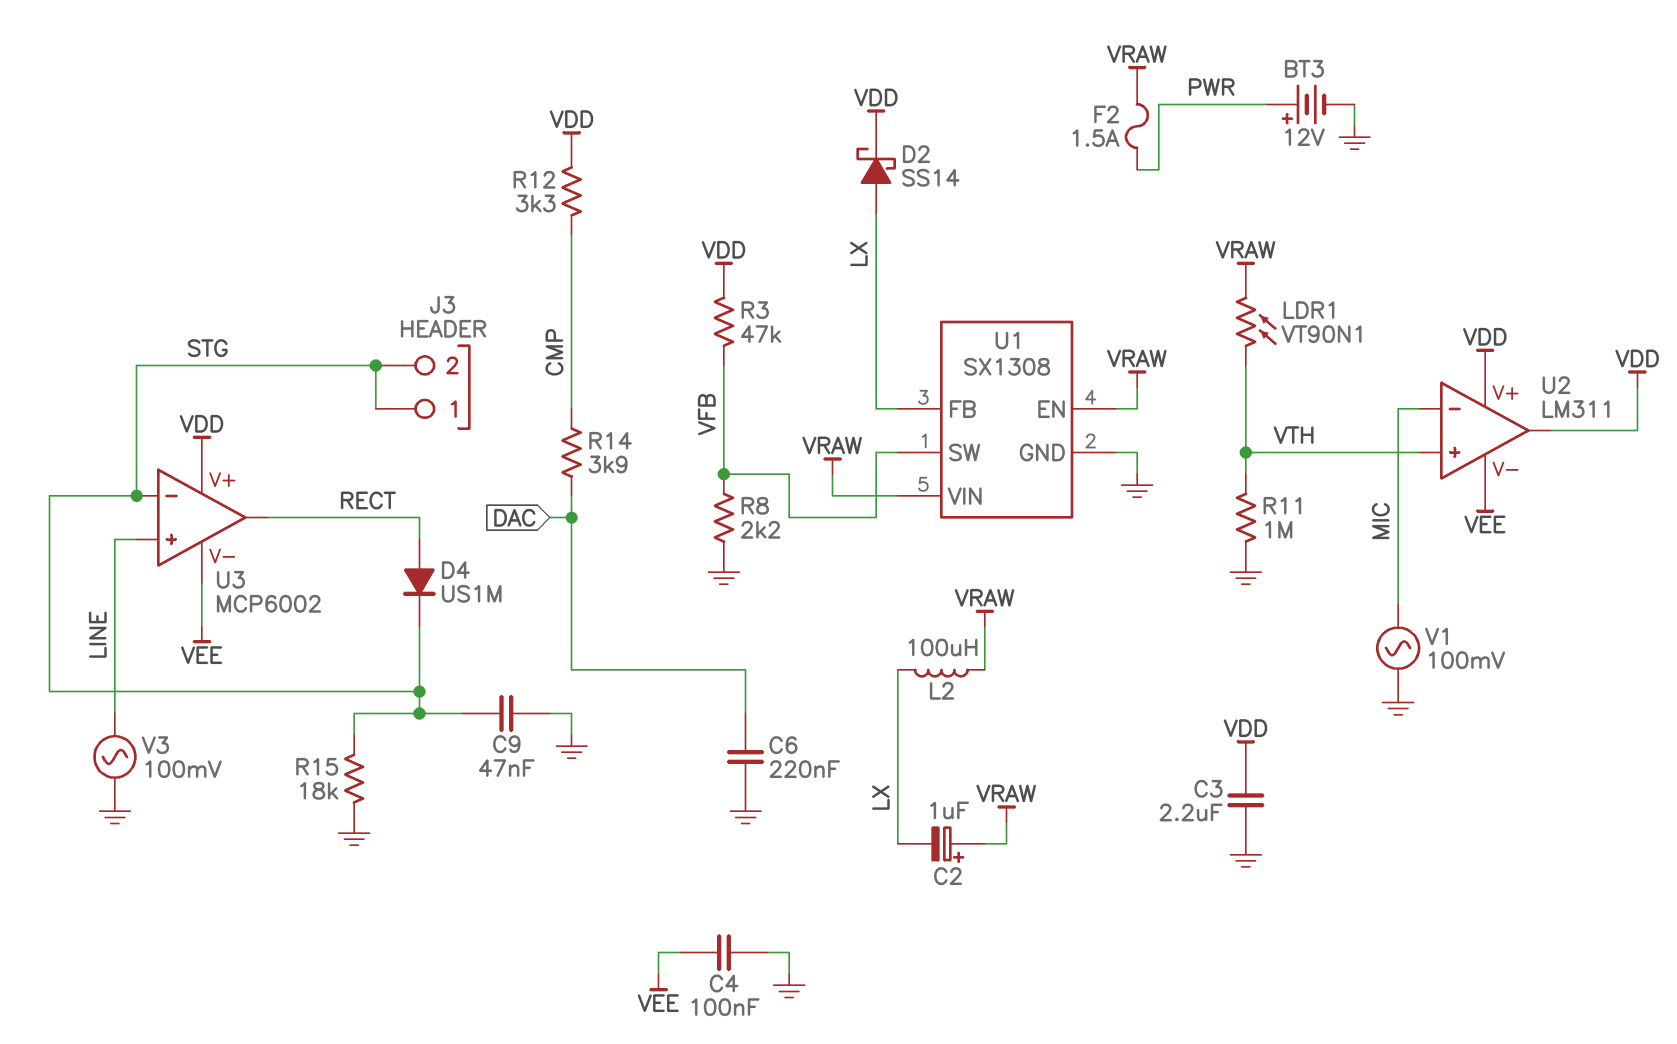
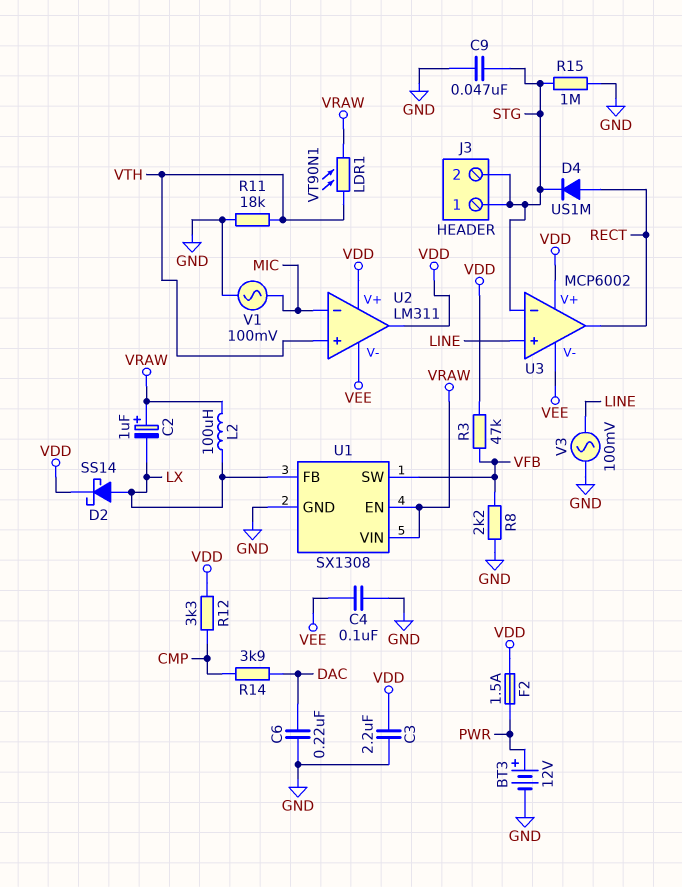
F2: 1.5A (PWR, VRAW) -> 1.5A (PWR, VDD)
R11: 1M (GND, VTH) -> 18k (GND, VTH)
R15: 18k (GND, STG) -> 1M (GND, STG)

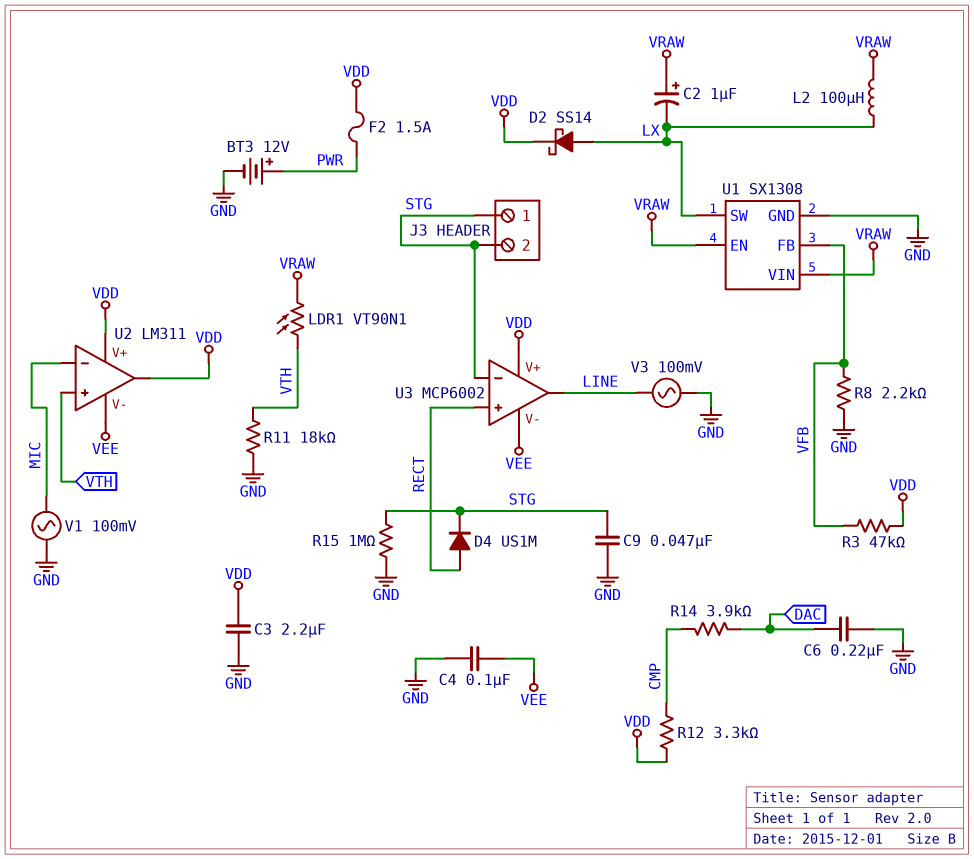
U1 pin FB: LX -> VFB
U1 pin SW: VFB -> LX
U3 pin in+: LINE -> RECT
U3 pin out: RECT -> LINE

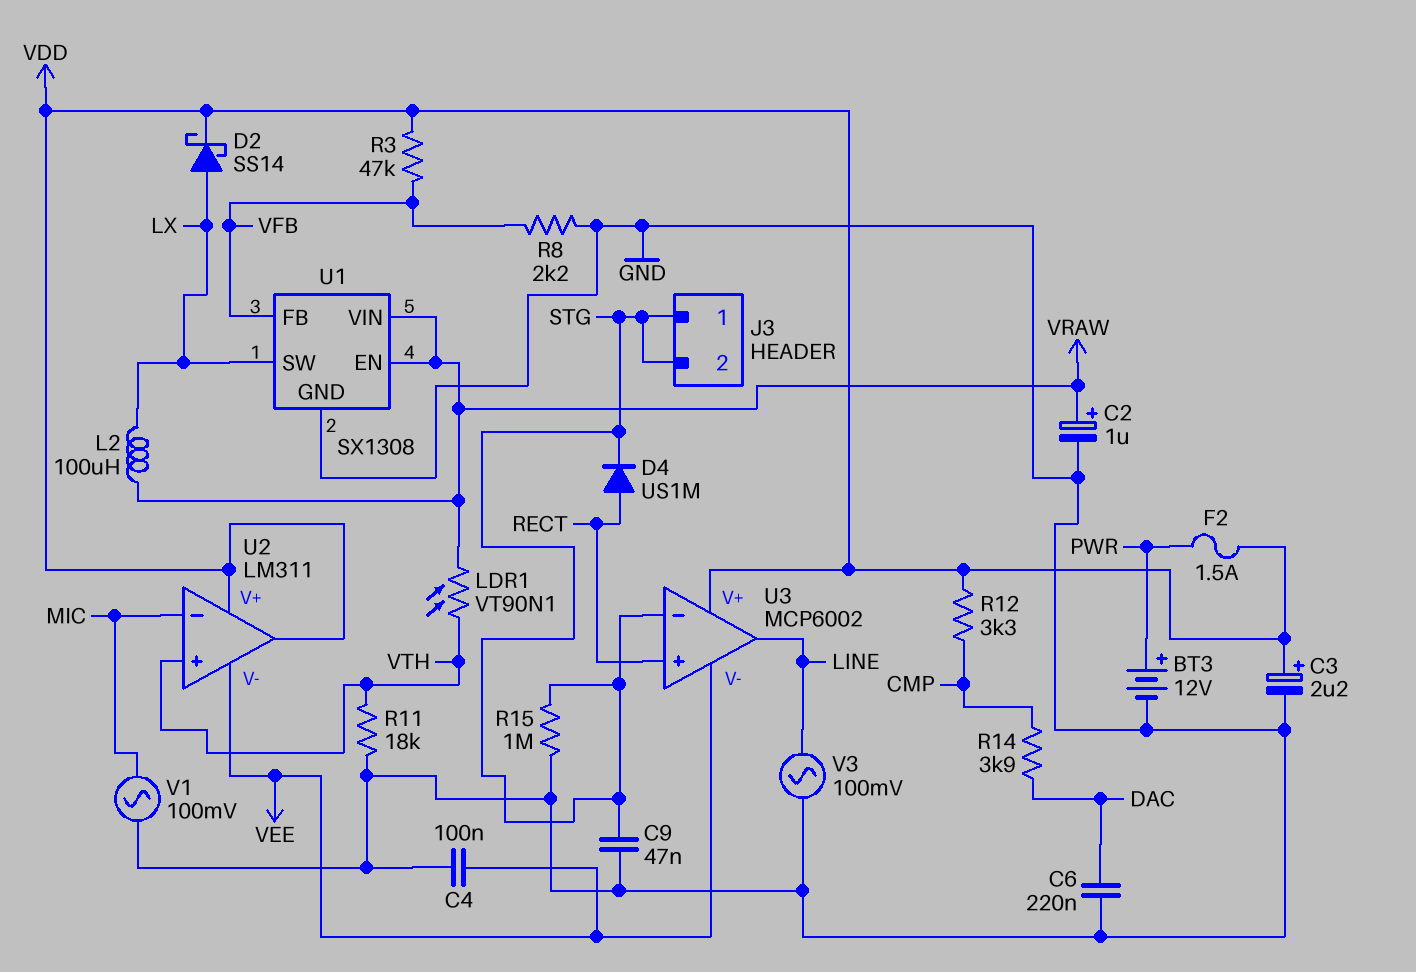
C2: 1uF (plus VRAW, minus LX) -> 1uF (plus VRAW, minus GND)
C3: 2.2uF (GND, VDD) -> 2.2uF (plus VDD, minus GND)

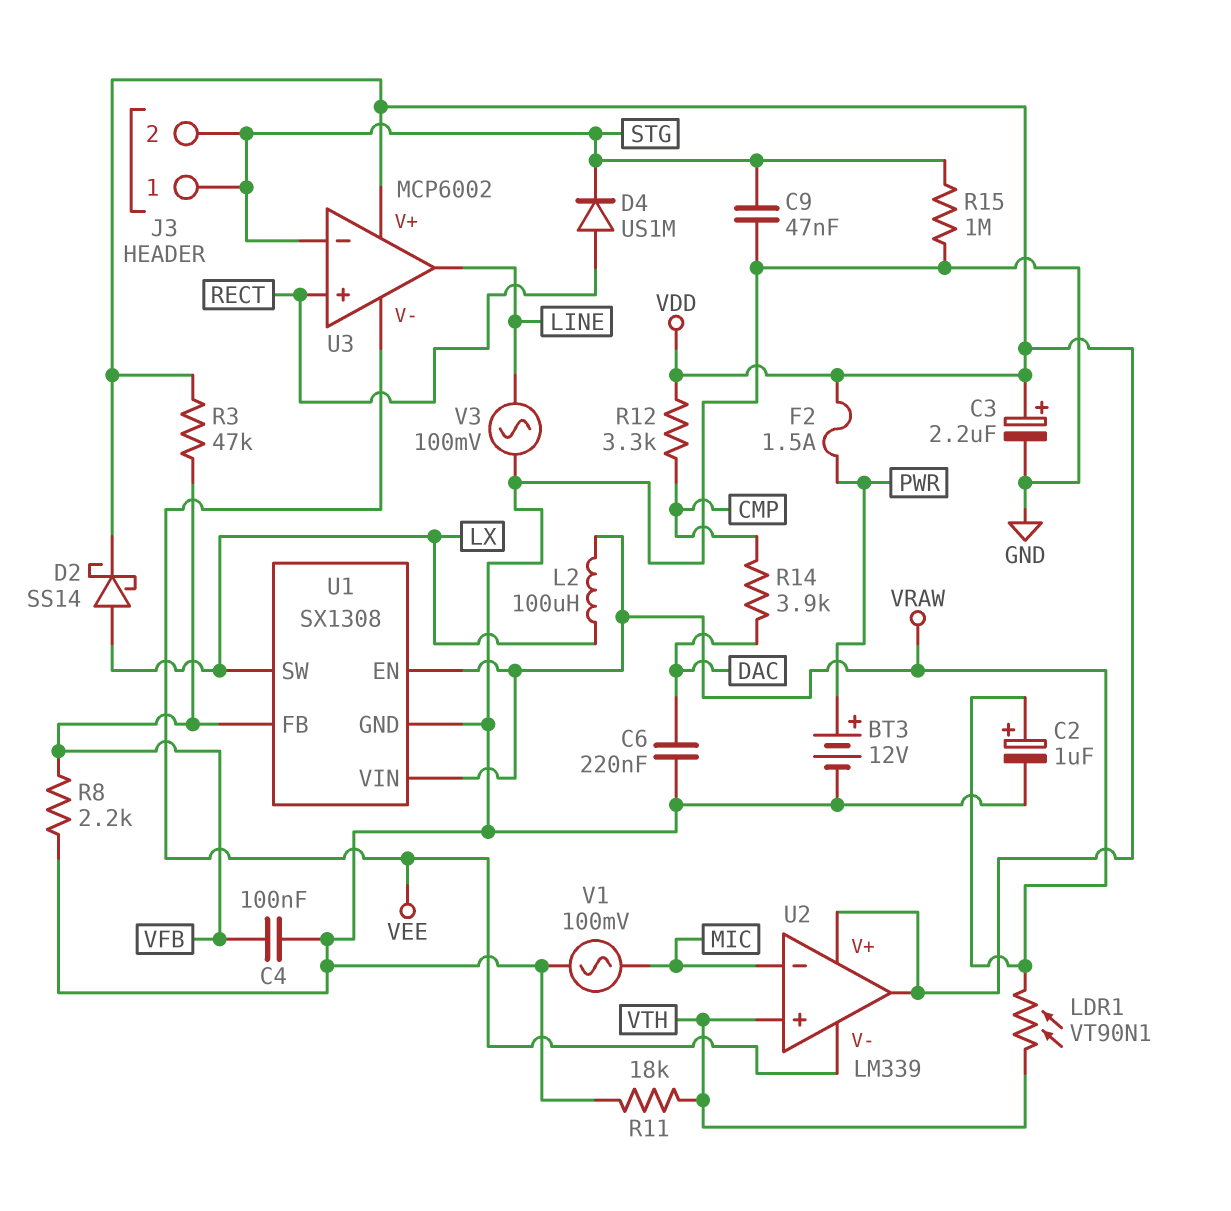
C4: 100nF (GND, VEE) -> 100nF (GND, VFB)
U2: LM311 -> LM339

